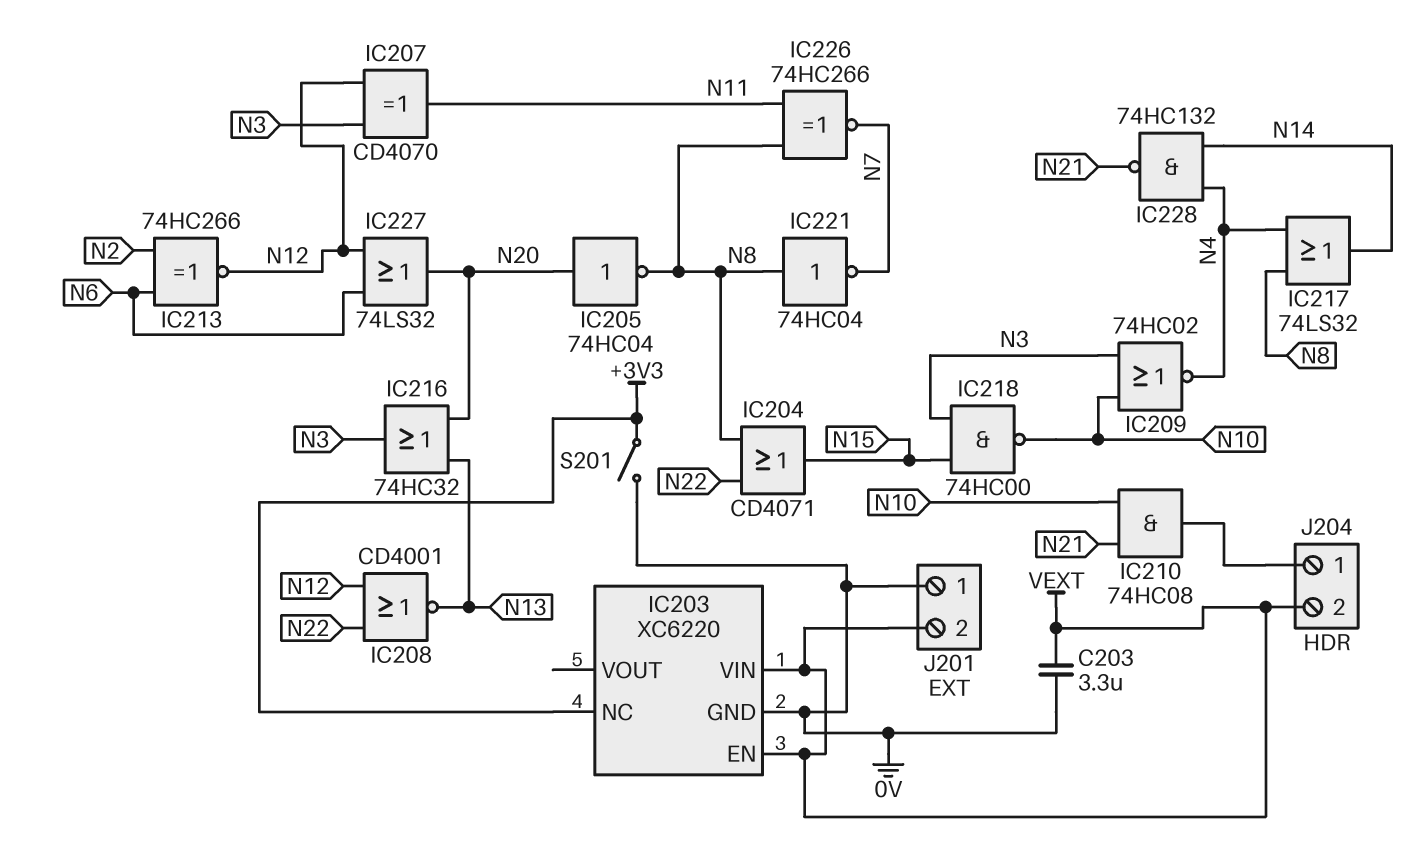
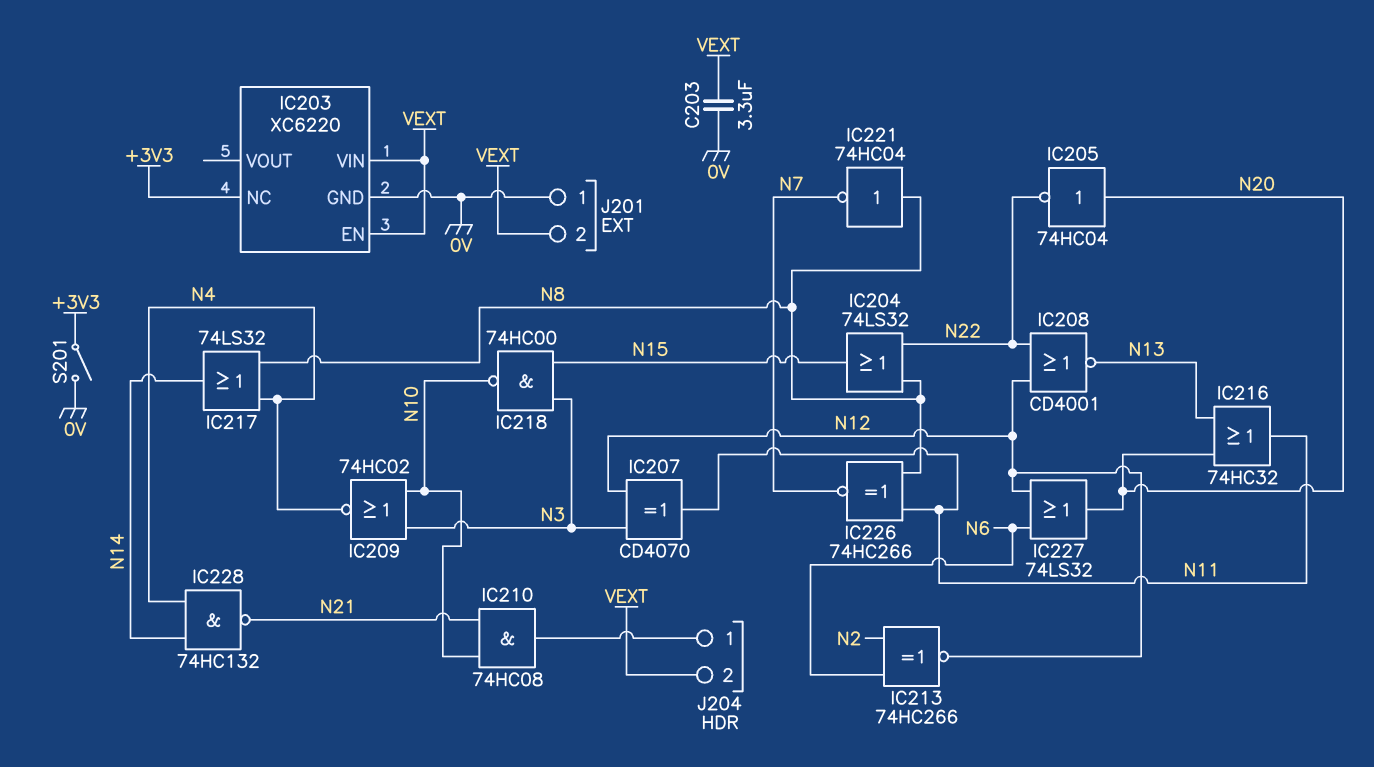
IC204: OR CD4071 (in N8, in N22, out N15) -> OR 74LS32 (in N8, in N22, out N15)
IC205: NOT 74HC04 (in N20, out N8) -> NOT 74HC04 (in N20, out N22)
IC216: OR 74HC32 (in N13, in N20, out N3) -> OR 74HC32 (in N13, in N20, out N11)

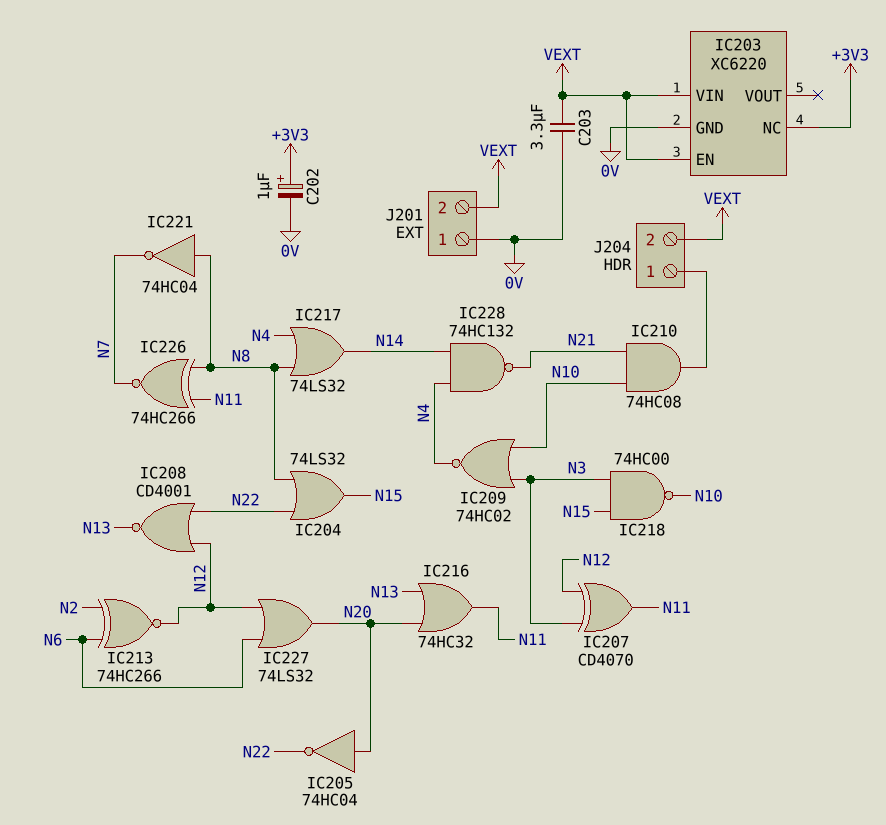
C202: none -> 1uF (plus +3V3, minus 0V)
S201: switch (+3V3, 0V) -> none

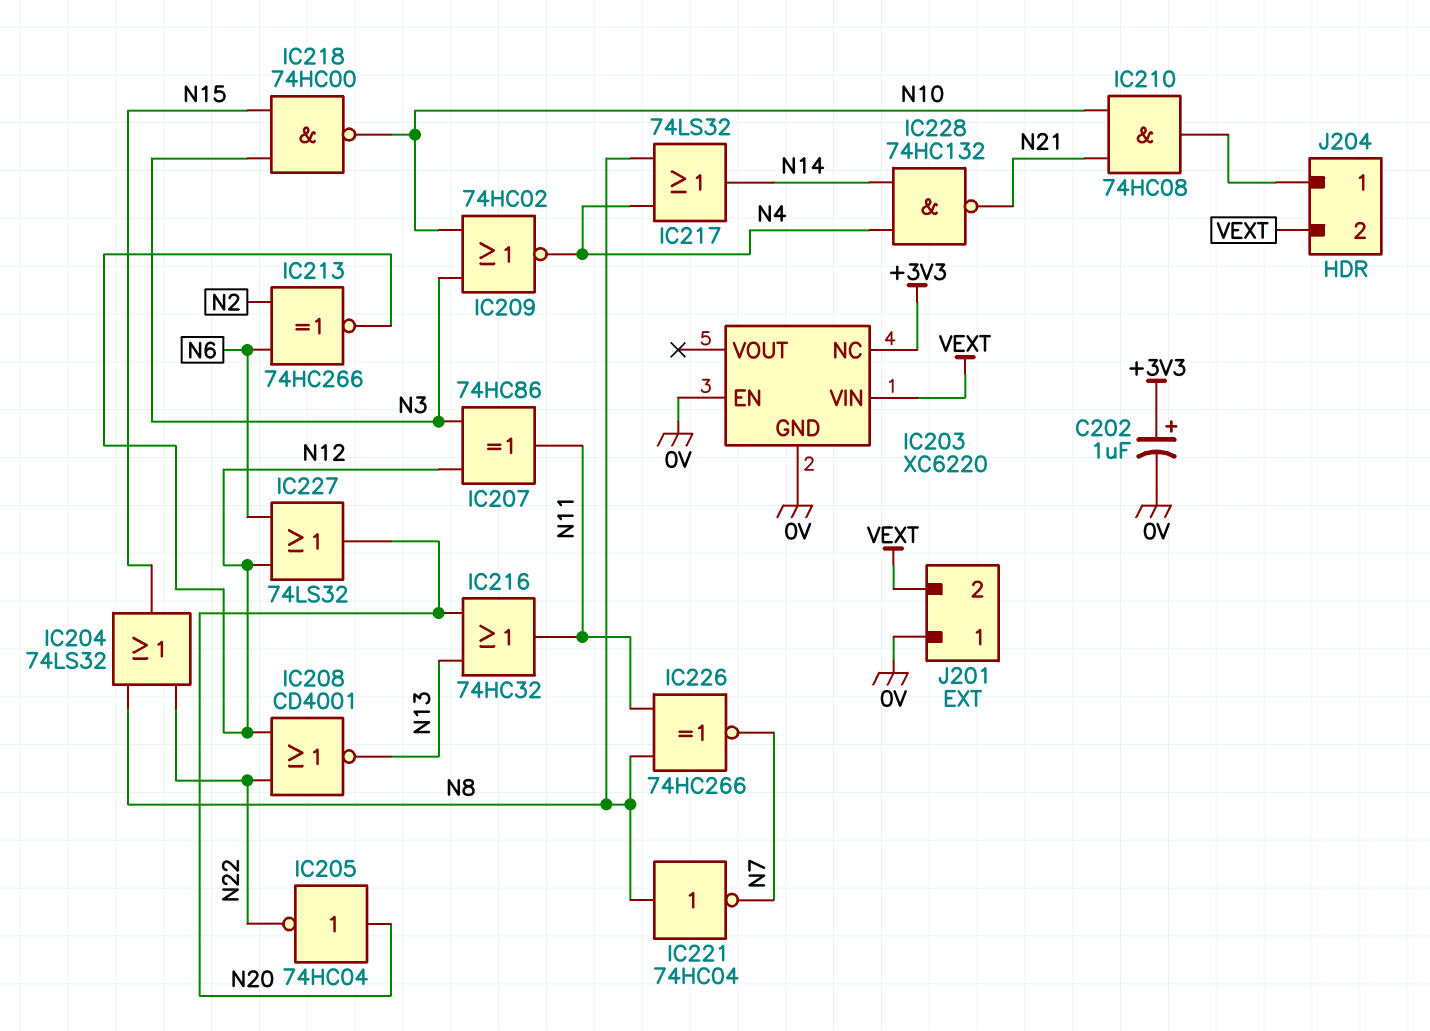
C203: 3.3uF (0V, VEXT) -> none
IC203 pin EN: VEXT -> 0V
IC207: XOR CD4070 (in N3, in N12, out N11) -> XOR 74HC86 (in N3, in N12, out N11)

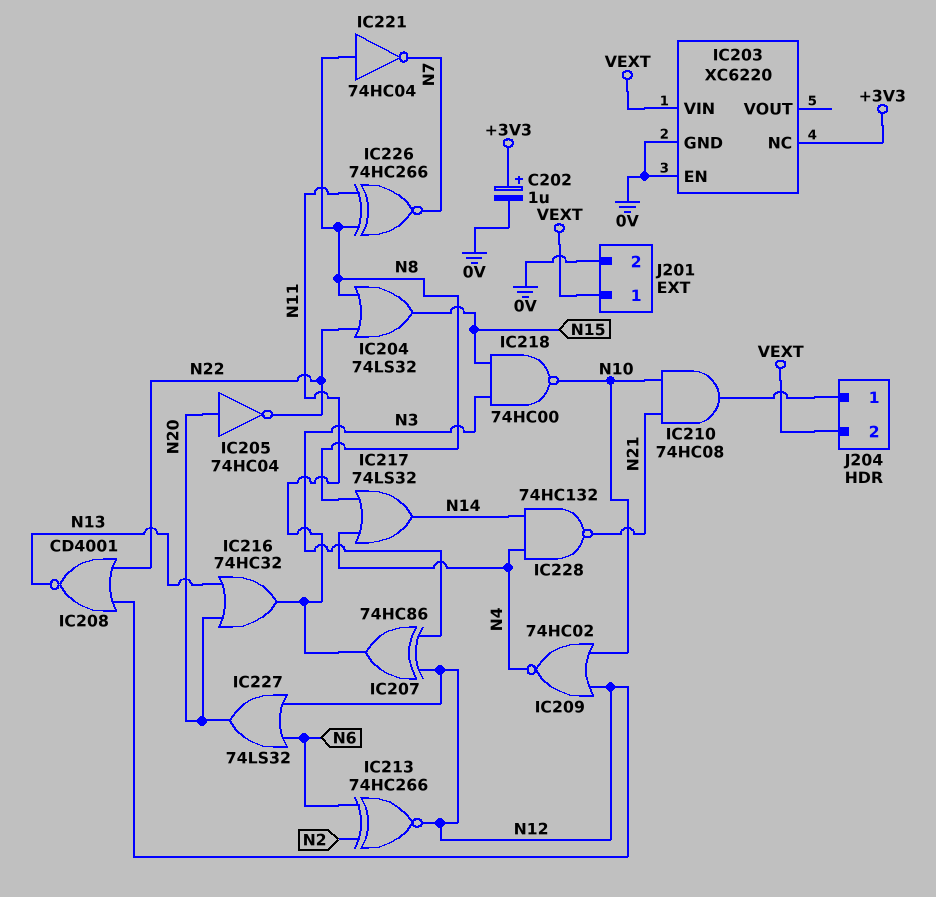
IC209: NOR 74HC02 (in N3, in N10, out N4) -> NOR 74HC02 (in N10, in N12, out N4)
J201 pin 1: 0V -> VEXT
J201 pin 2: VEXT -> 0V

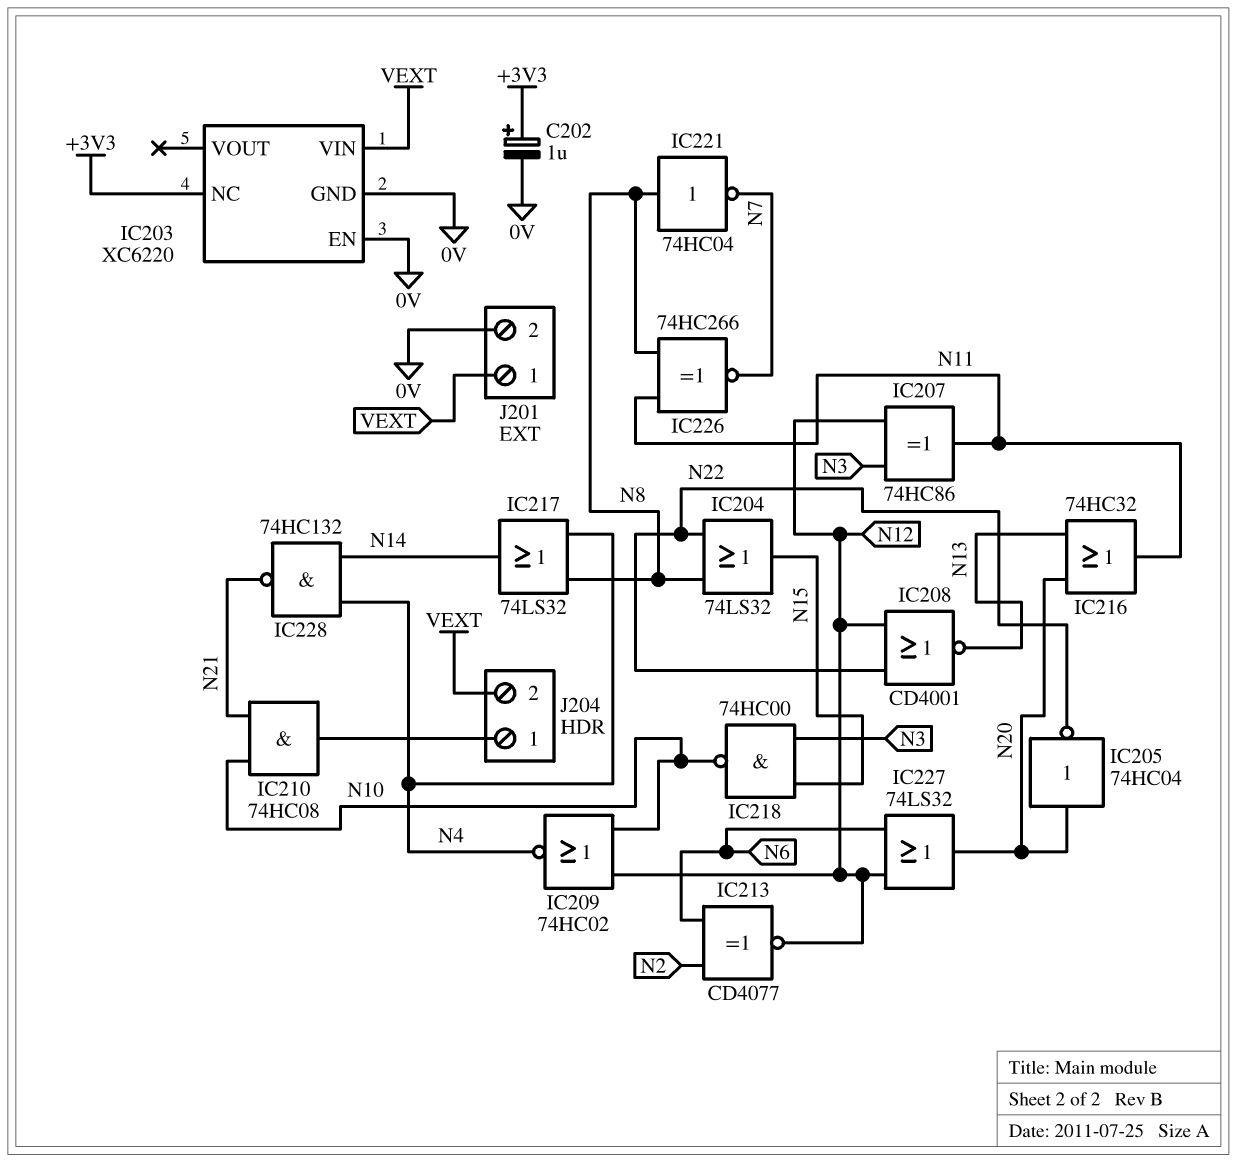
IC213: XNOR 74HC266 (in N2, in N6, out N12) -> XNOR CD4077 (in N2, in N6, out N12)

